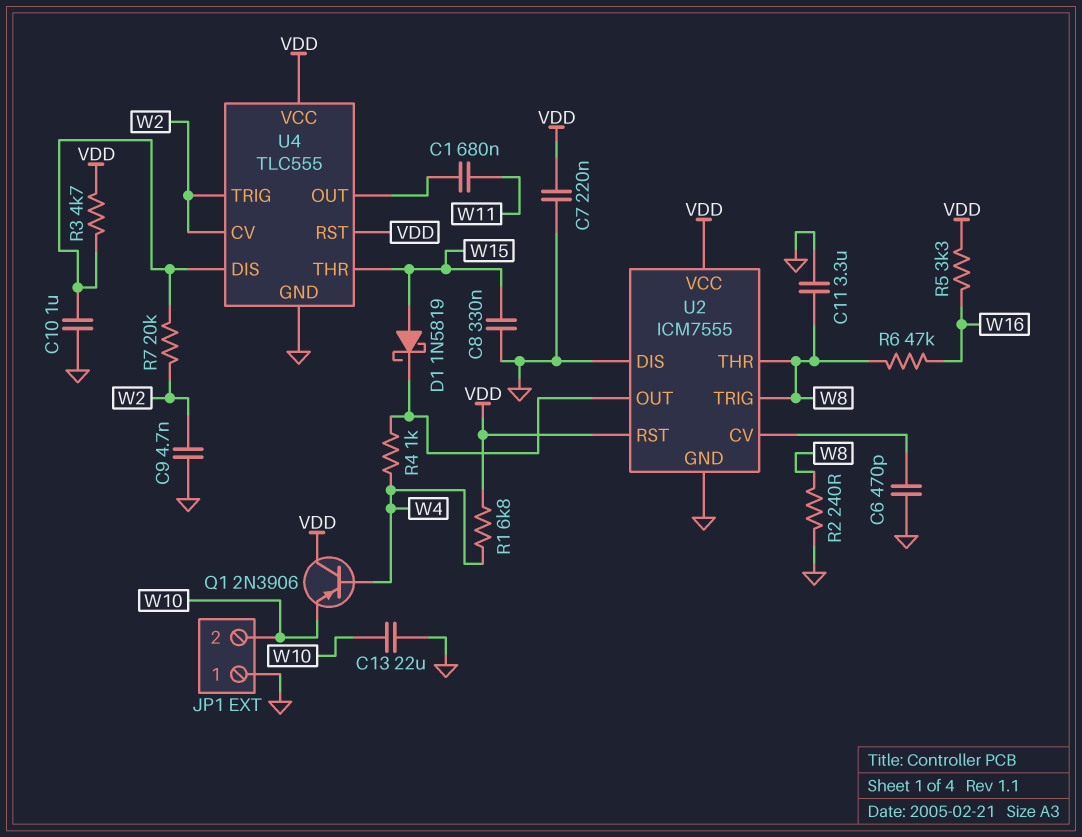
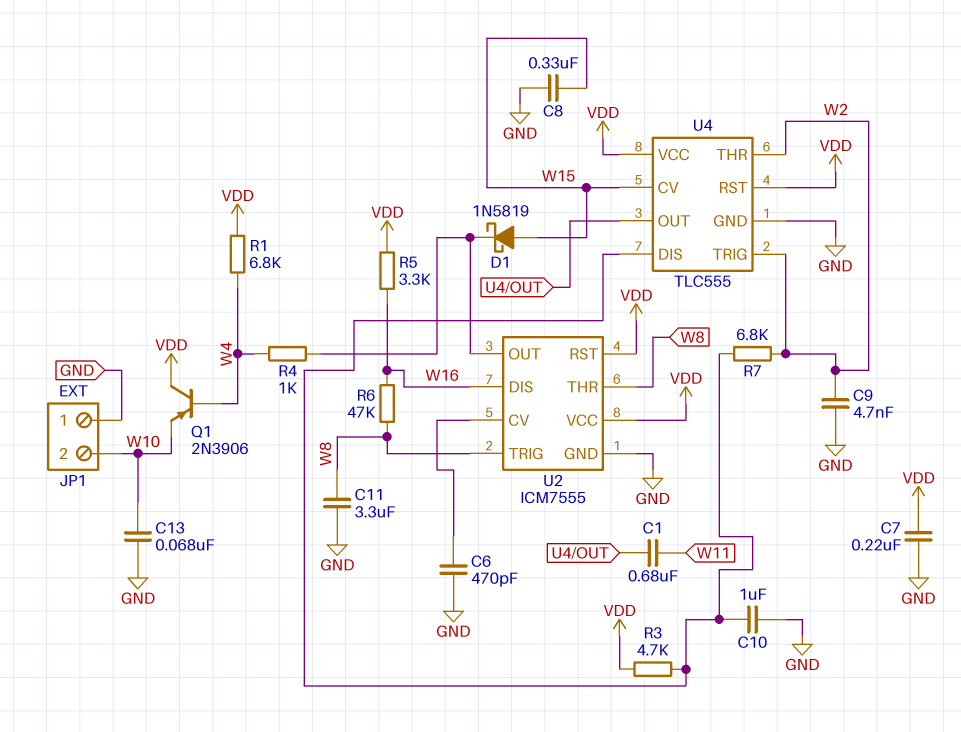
C13: 22uF (GND, W10) -> 68nF (GND, W10)
R2: 240 (GND, W8) -> none
R7: 20k (U4/DIS, W2) -> 6.8k (U4/DIS, W2)
U2 pin DIS: GND -> W16
U4 pin CV: W2 -> W15
U4 pin THR: W15 -> W2

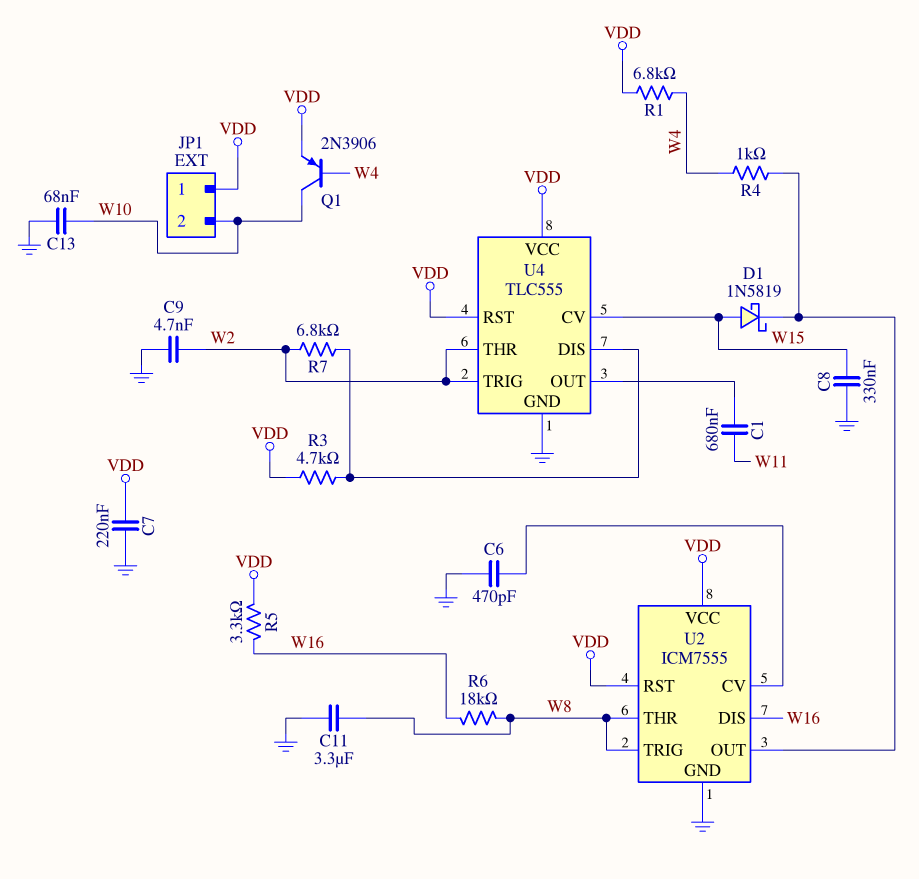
C10: 1uF (GND, U4/DIS) -> none
JP1 pin 1: GND -> VDD
Q1: PNP 2N3906 (B W4, C VDD, E W10) -> PNP 2N3906 (B W4, C W10, E VDD)
R6: 47k (W8, W16) -> 18k (W8, W16)

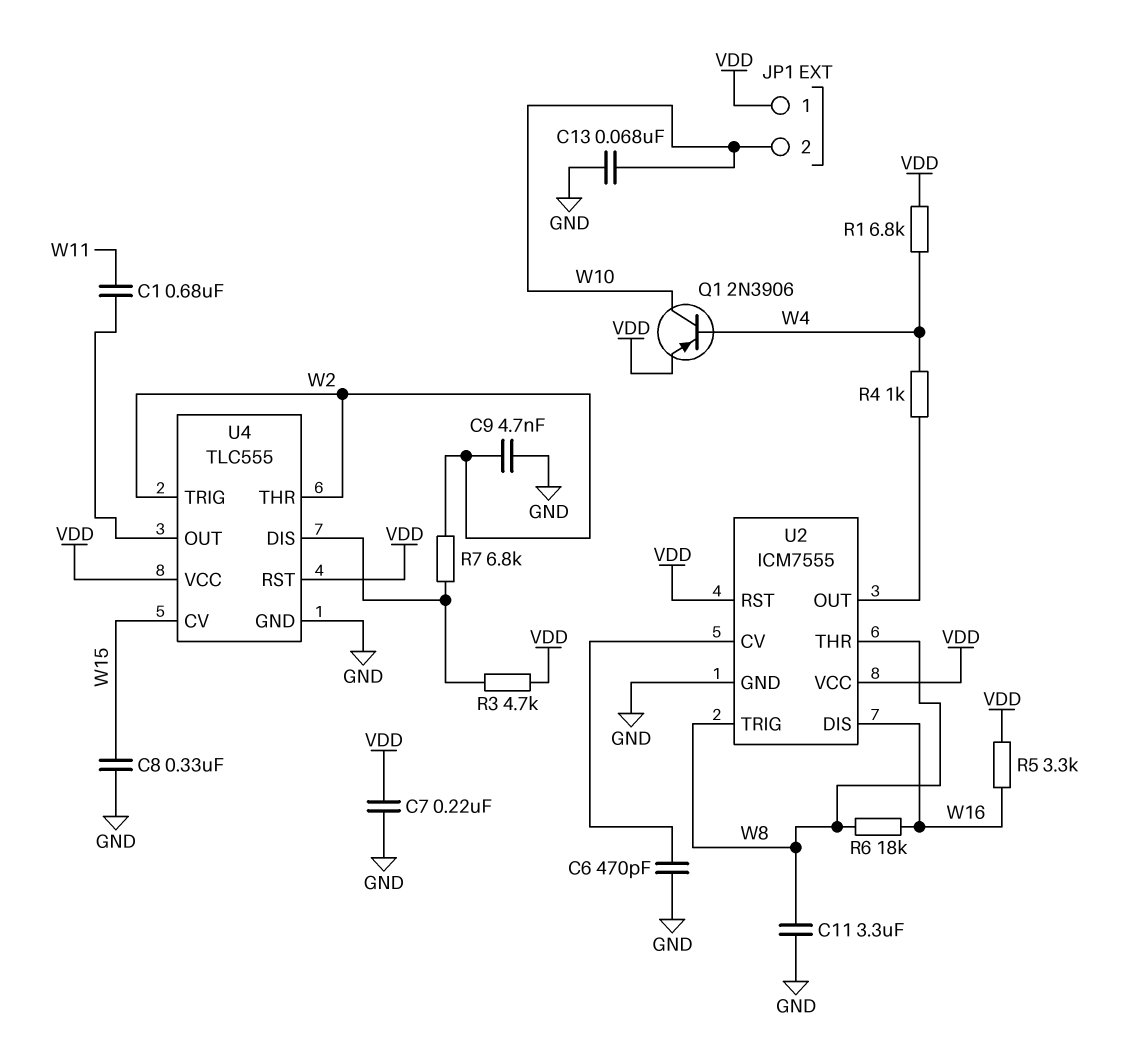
D1: schottky 1N5819 (A W15, K U2/OUT) -> none

